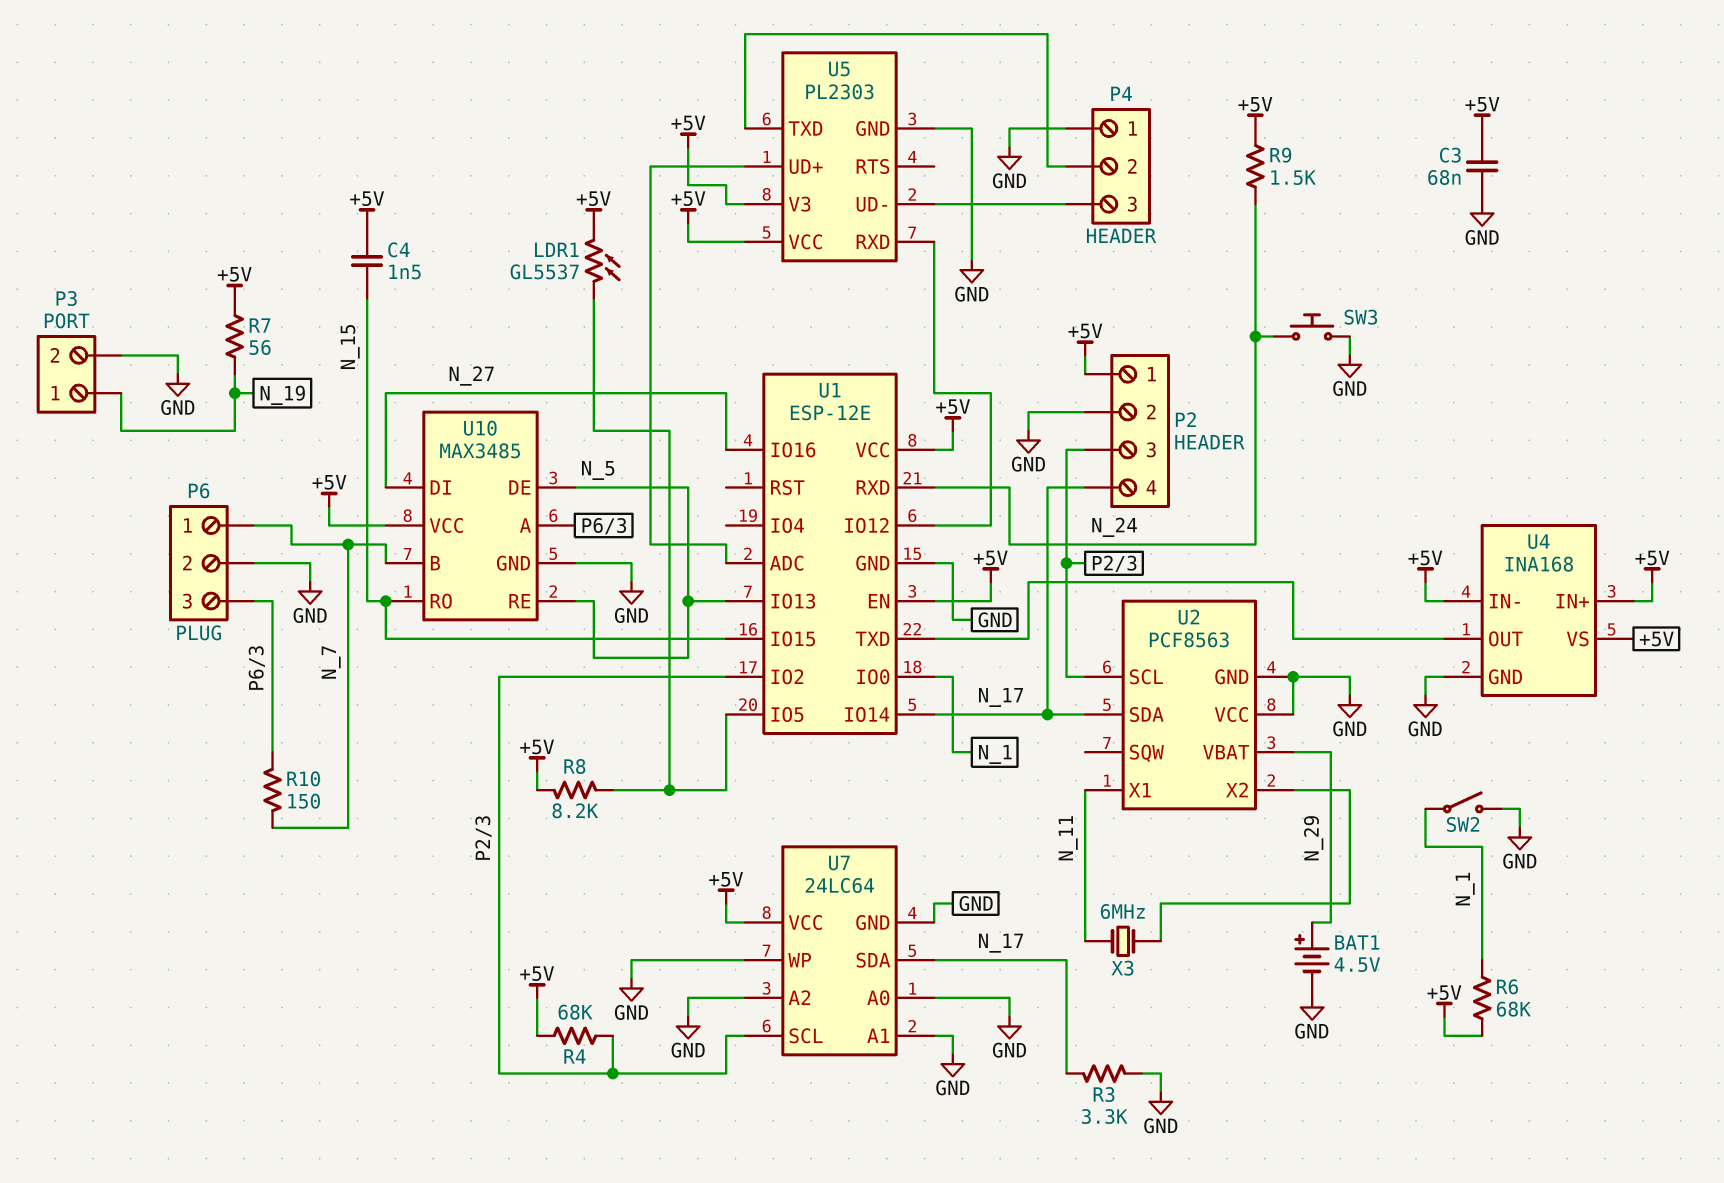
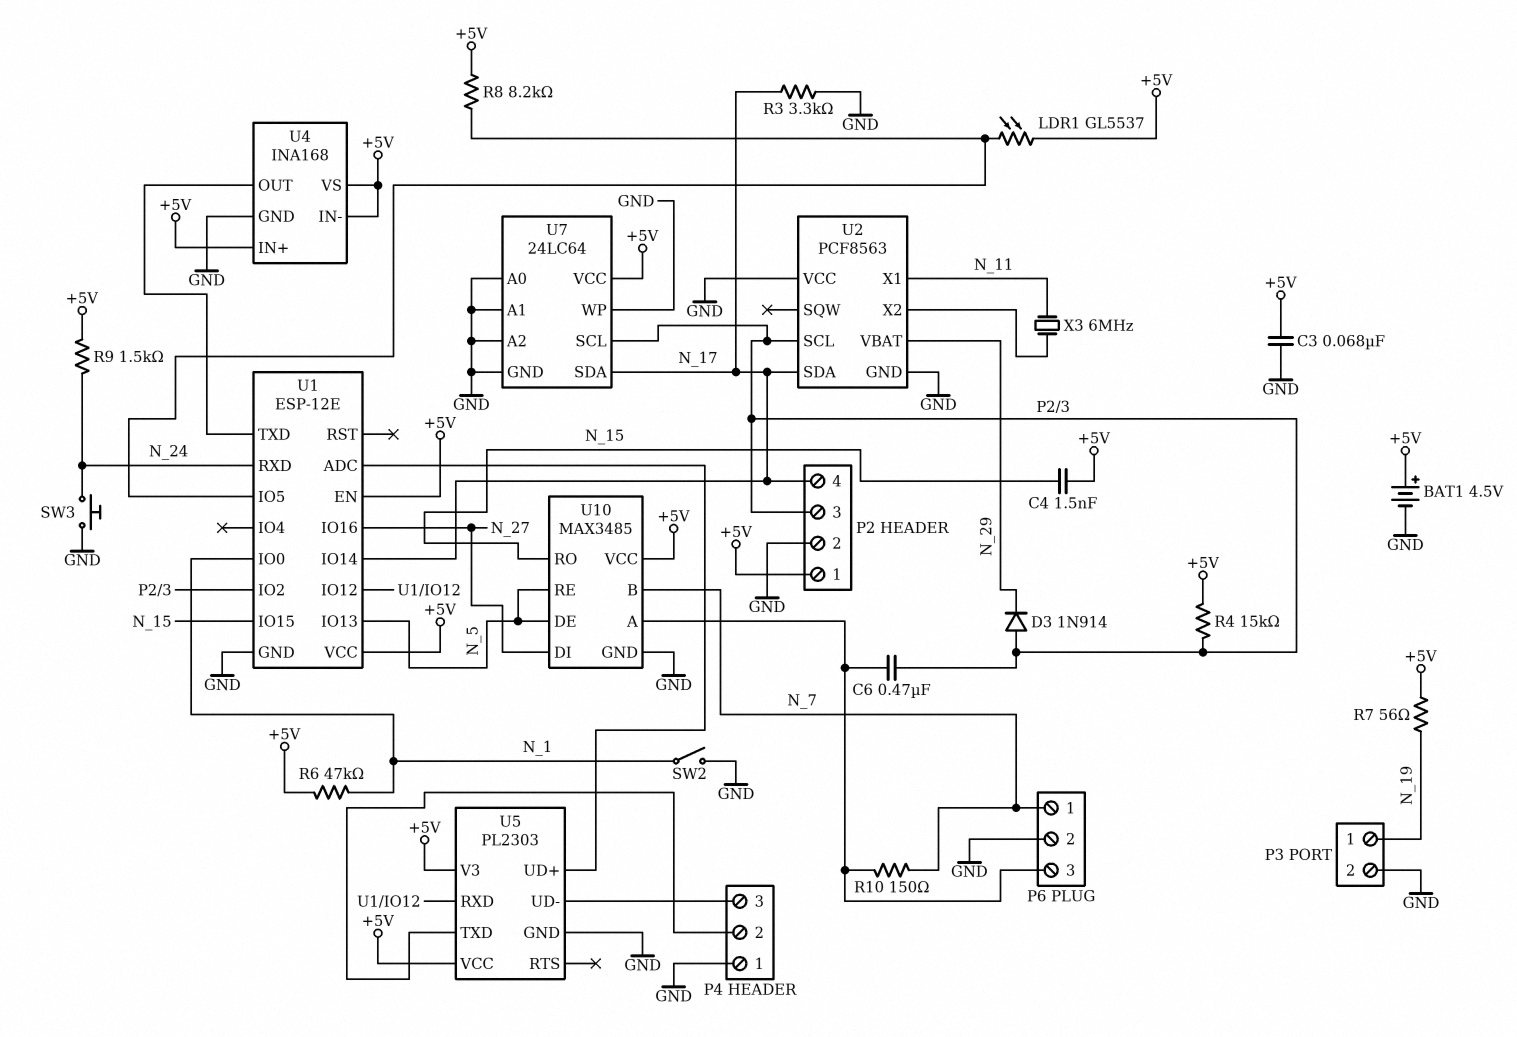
BAT1: 4.5V (plus N_29, minus GND) -> 4.5V (plus +5V, minus GND)
C6: none -> 470nF (P2/3, P6/3)
D3: none -> diode 1N914 (A P2/3, K N_29)
R4: 68k (+5V, P2/3) -> 15k (+5V, P2/3)
R6: 68k (+5V, N_1) -> 47k (+5V, N_1)

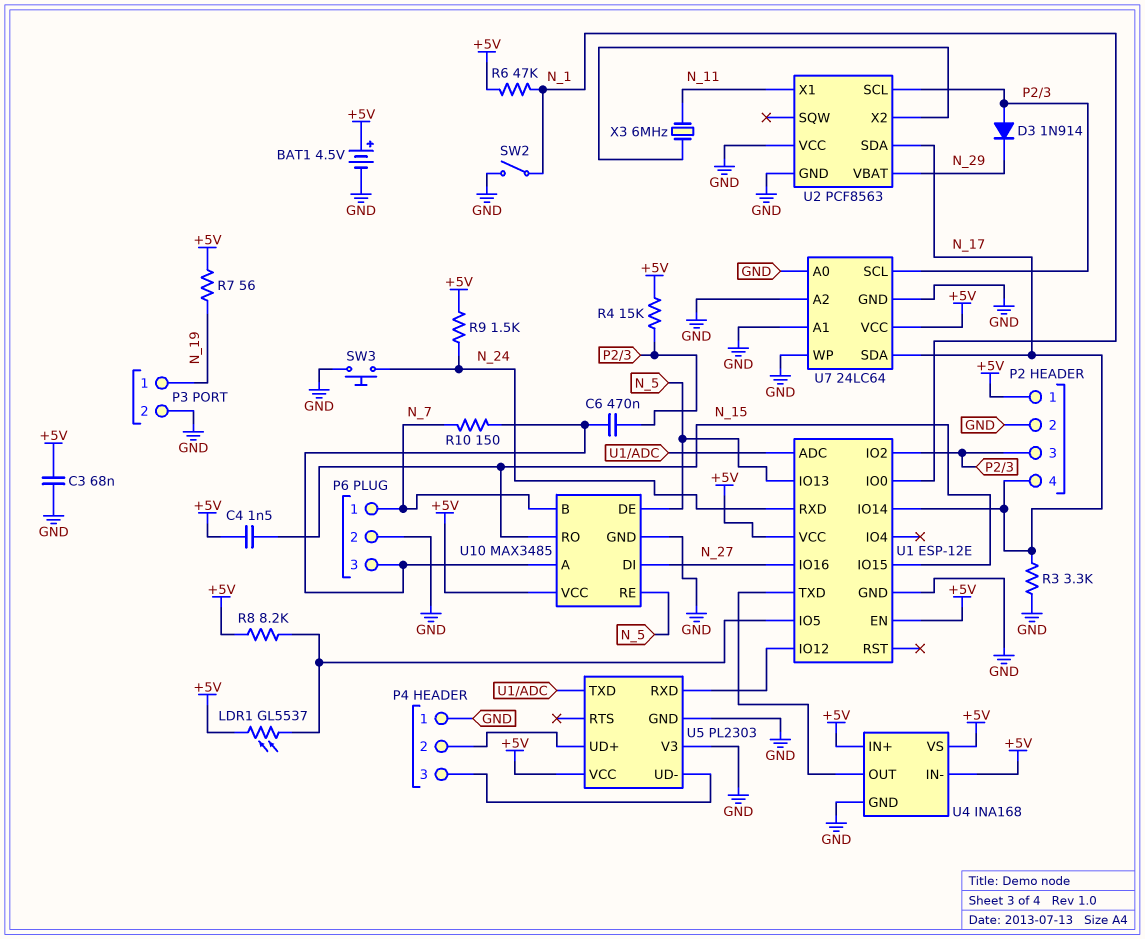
U5 pin TXD: P4/2 -> U1/ADC
U5 pin UD+: U1/ADC -> P4/2
U5 pin V3: +5V -> GND

